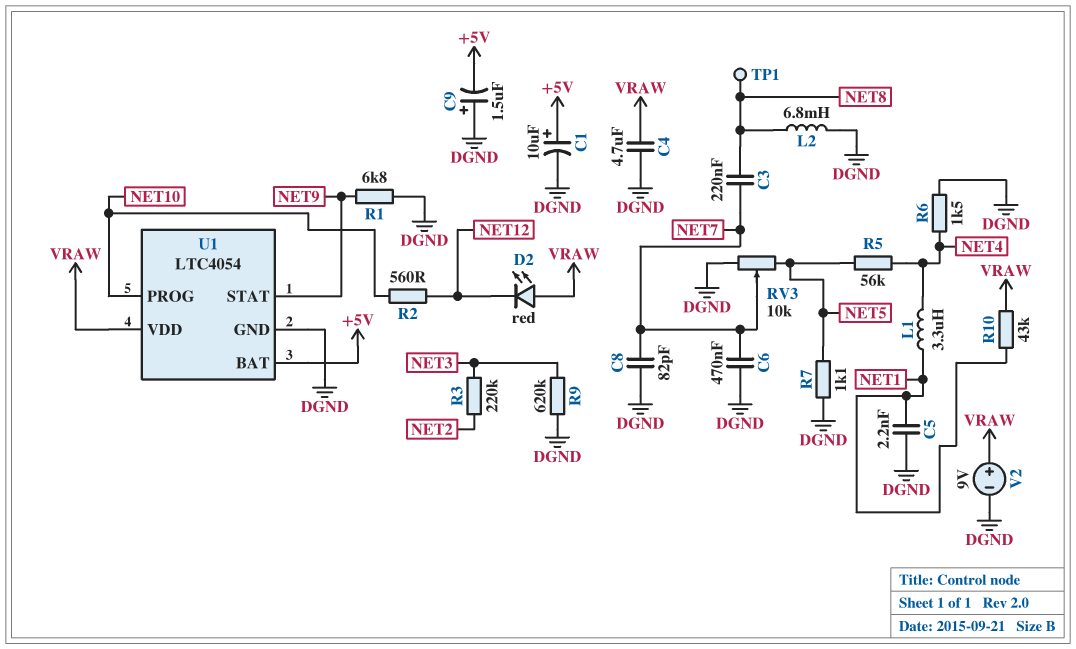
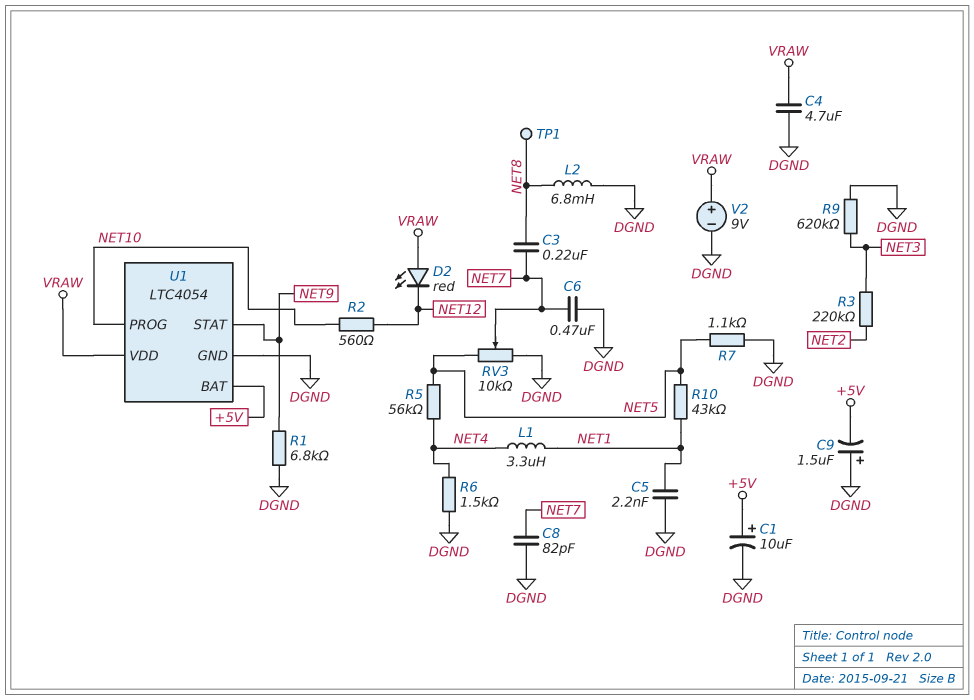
R10: 43k (NET1, VRAW) -> 43k (NET1, NET5)

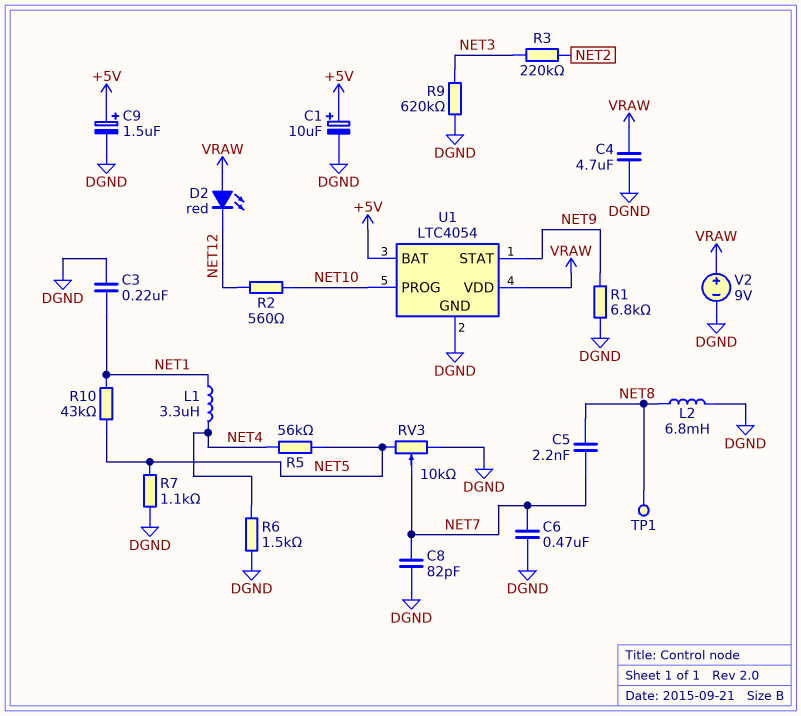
C3: 220nF (NET7, NET8) -> 220nF (DGND, NET1)
C5: 2.2nF (DGND, NET1) -> 2.2nF (NET7, NET8)
C9: 1.5uF (plus DGND, minus +5V) -> 1.5uF (plus +5V, minus DGND)

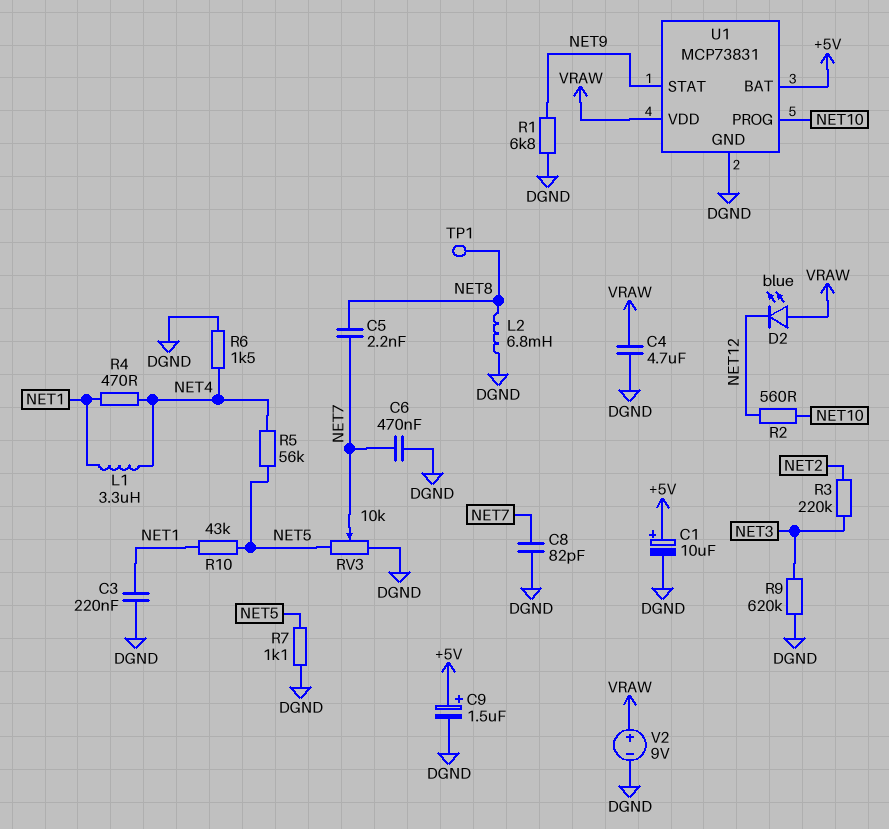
D2: LED red (A VRAW, K NET12) -> LED blue (A VRAW, K NET12)
R4: none -> 470 (NET1, NET4)
U1: LTC4054 -> MCP73831

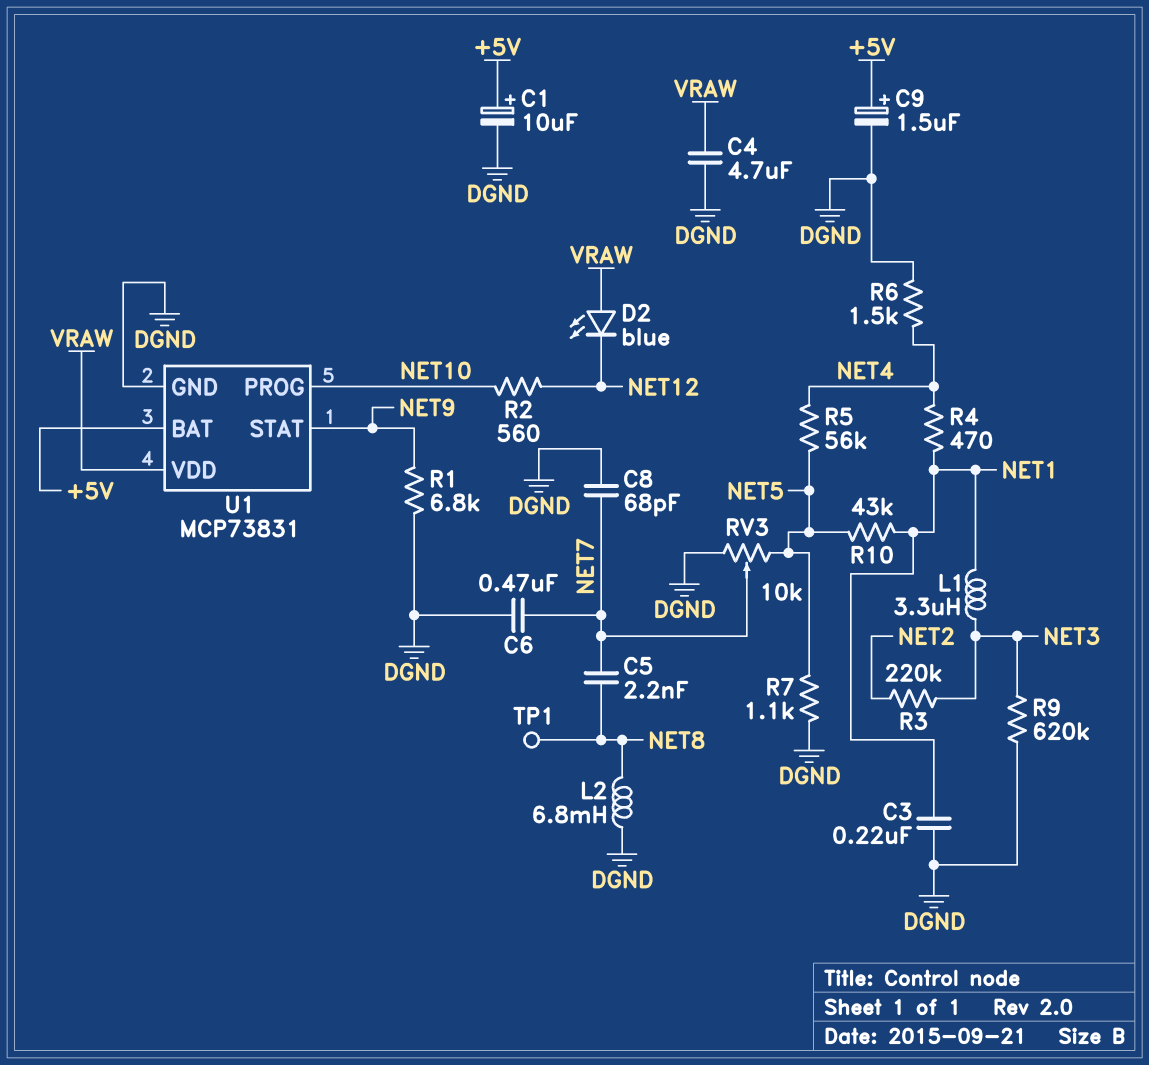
C8: 82pF (DGND, NET7) -> 68pF (DGND, NET7)
L1: 3.3uH (NET1, NET4) -> 3.3uH (NET1, NET3)
V2: 9V (plus VRAW, minus DGND) -> none

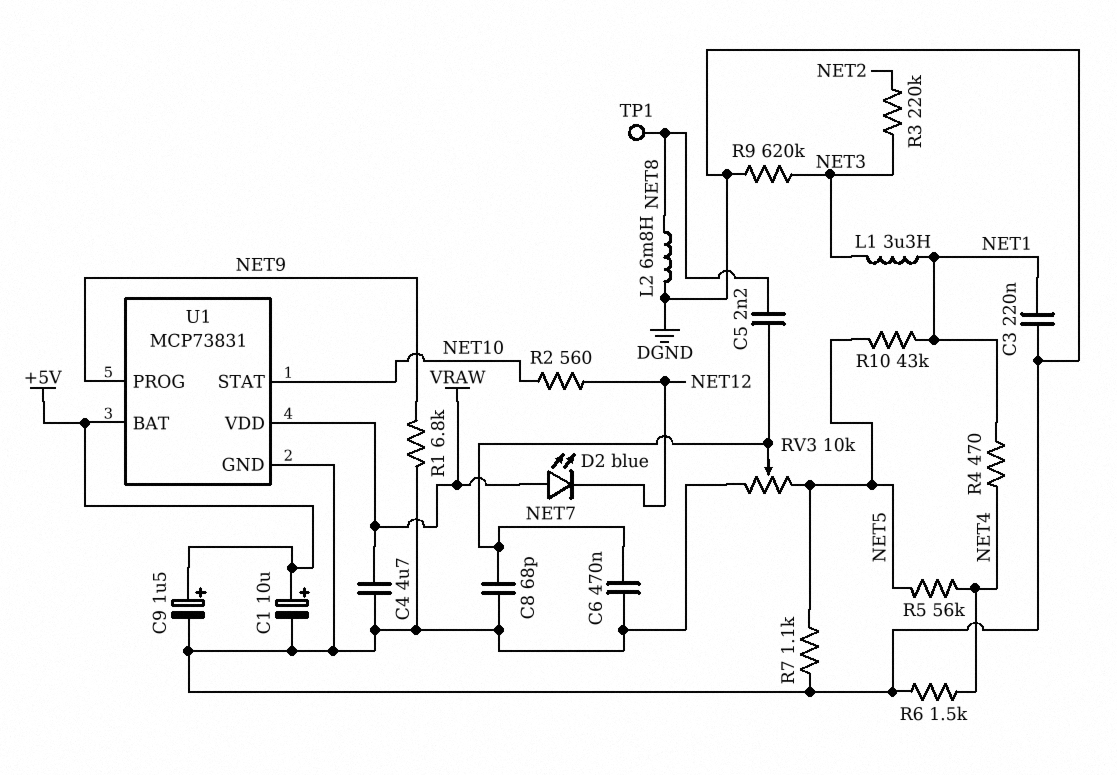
U1 pin PROG: NET10 -> NET9
U1 pin STAT: NET9 -> NET10

